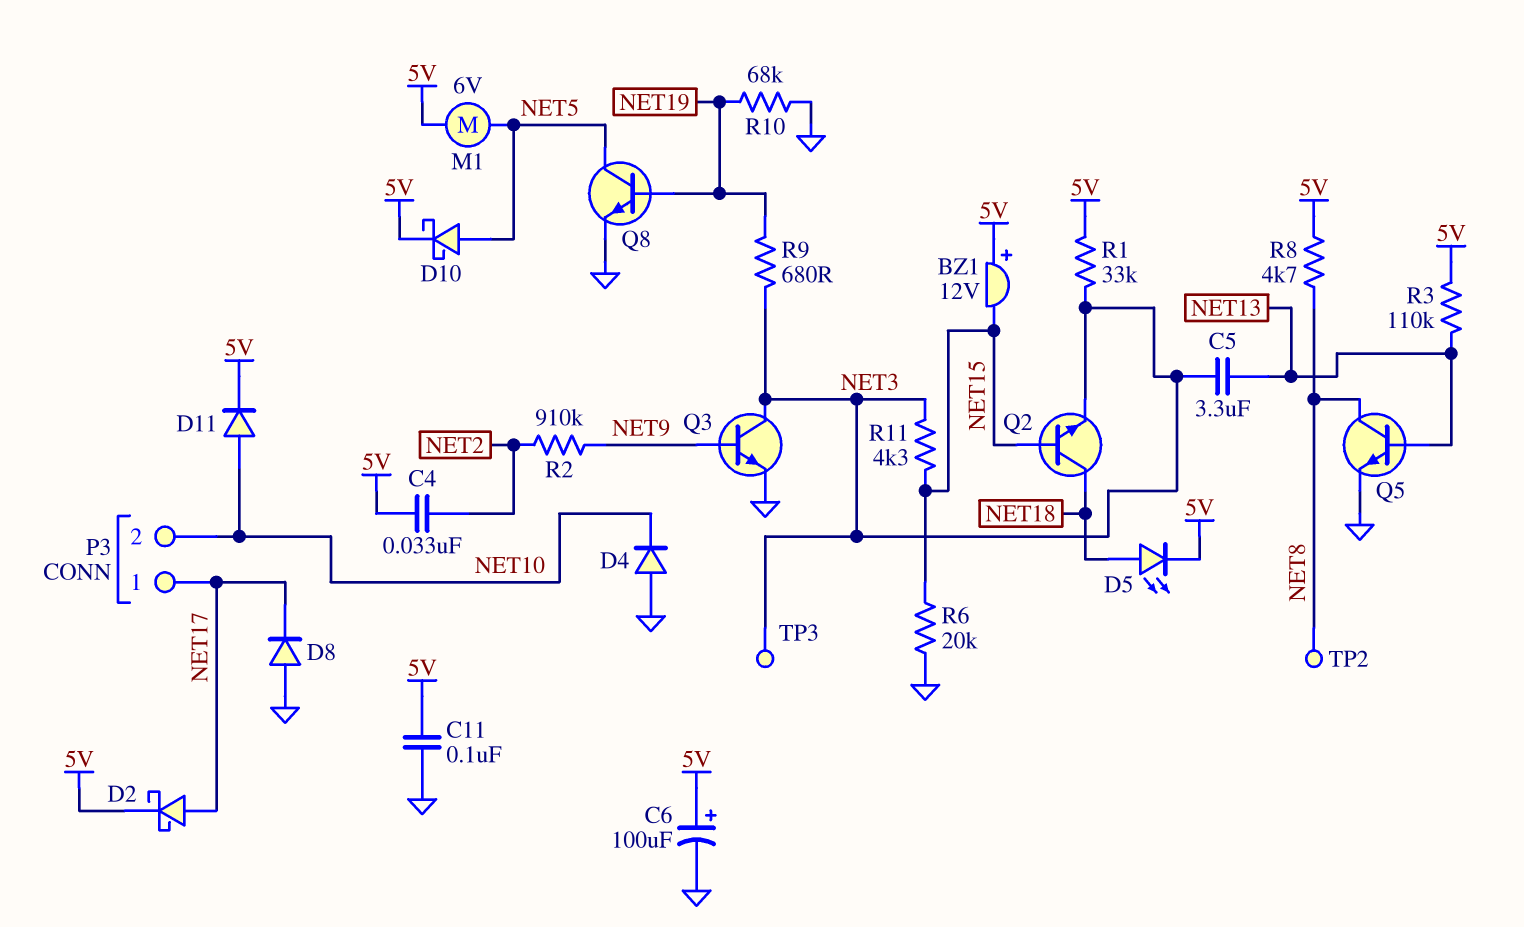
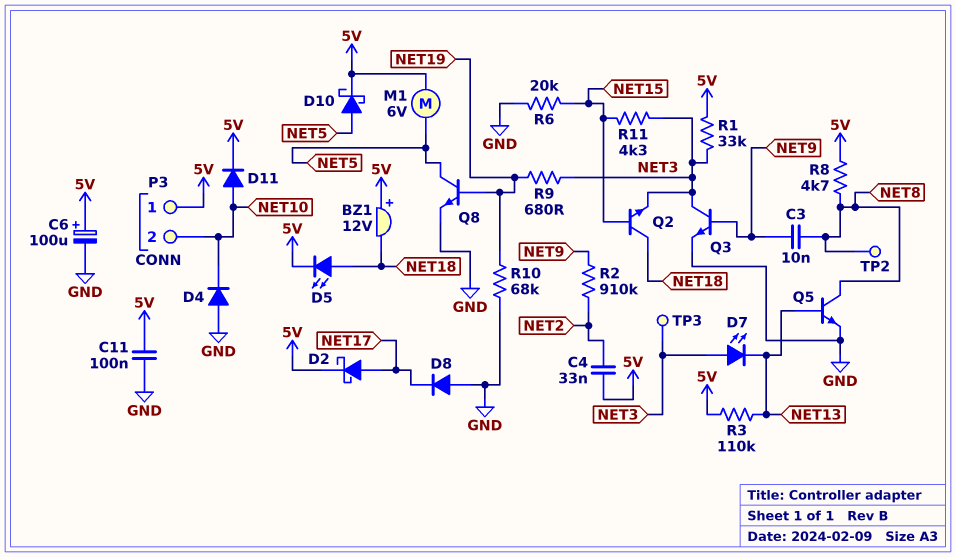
BZ1: buzzer 12V (plus 5V, minus NET15) -> buzzer 12V (plus 5V, minus NET18)
C3: none -> 10nF (NET8, NET9)
C5: 3.3uF (NET3, NET13) -> none
D7: none -> LED (A NET3, K NET13)
P3 pin 1: NET17 -> 5V

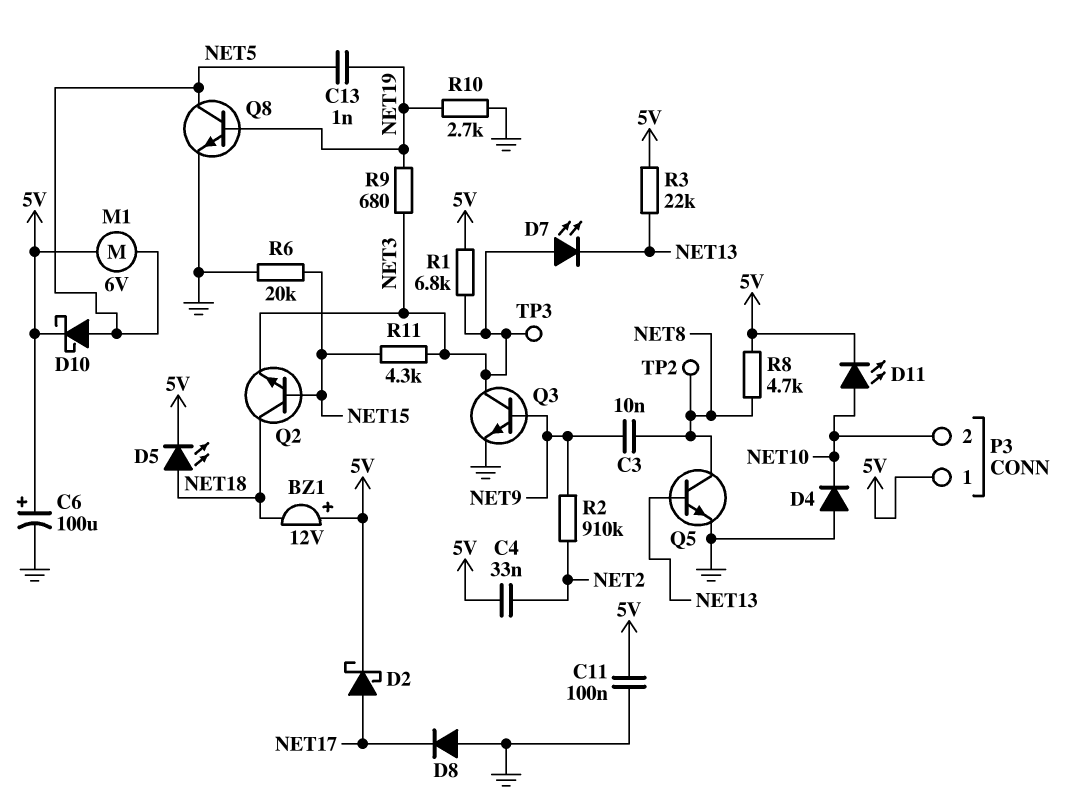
C13: none -> 1nF (NET5, NET19)
D11: diode (A NET10, K 5V) -> LED (A NET10, K 5V)
R1: 33k (5V, NET3) -> 6.8k (5V, NET3)
R3: 110k (5V, NET13) -> 22k (5V, NET13)
R10: 68k (GND, NET19) -> 2.7k (GND, NET19)

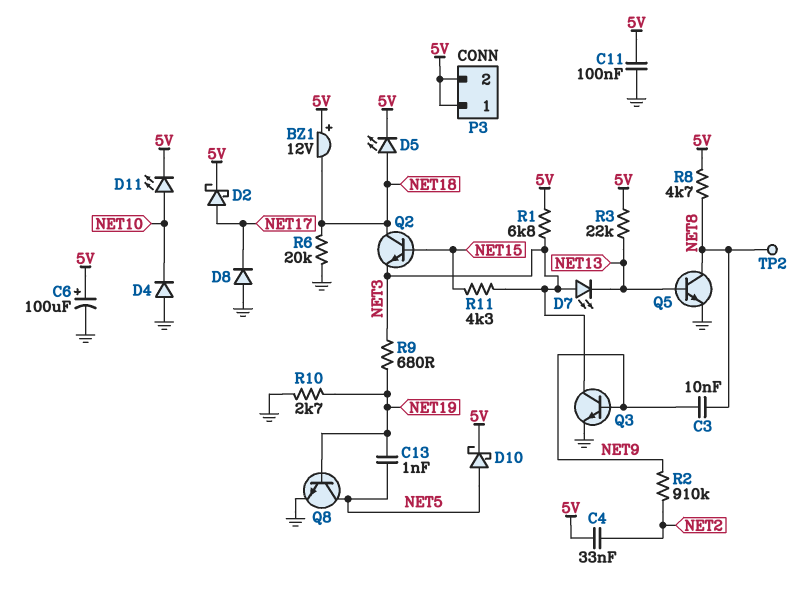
M1: motor 6V (5V, NET5) -> none
P3 pin 2: NET10 -> 5V
R6: 20k (GND, NET15) -> 20k (GND, NET18)
TP3: test point (NET3) -> none

